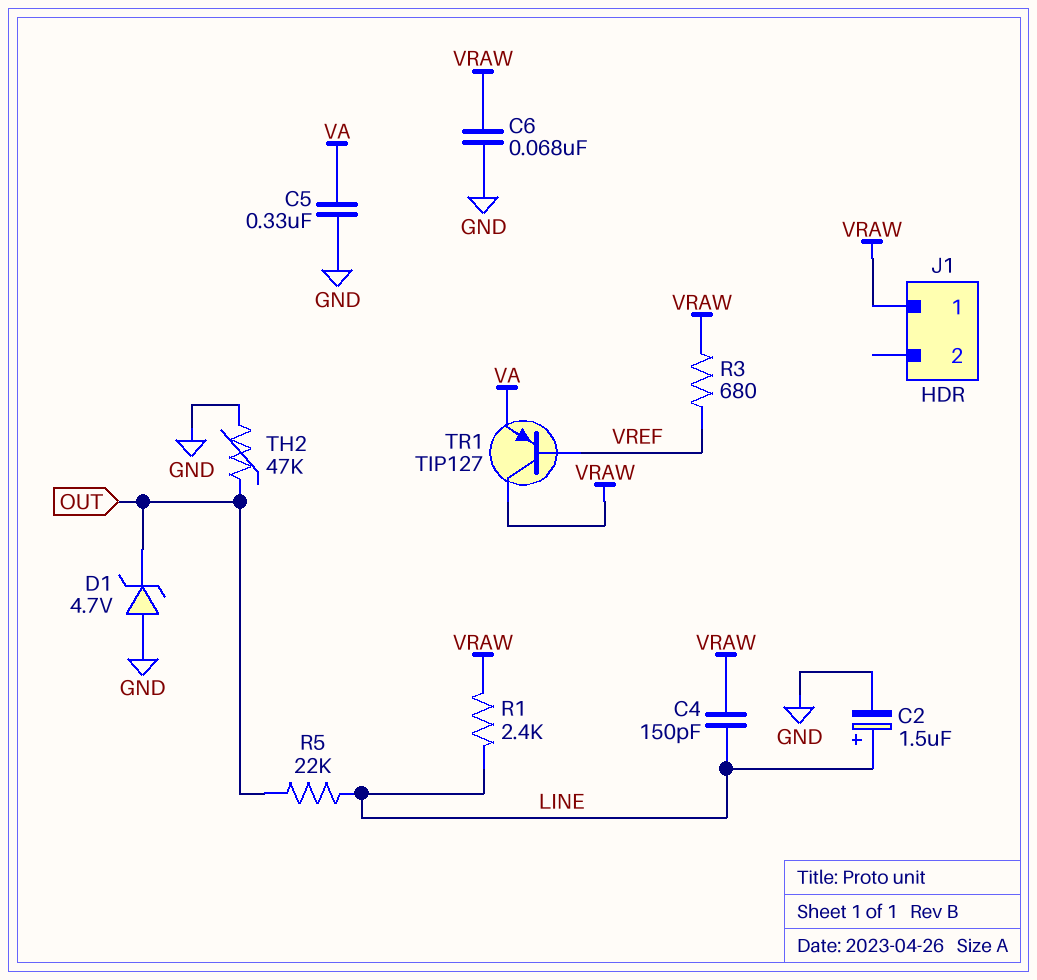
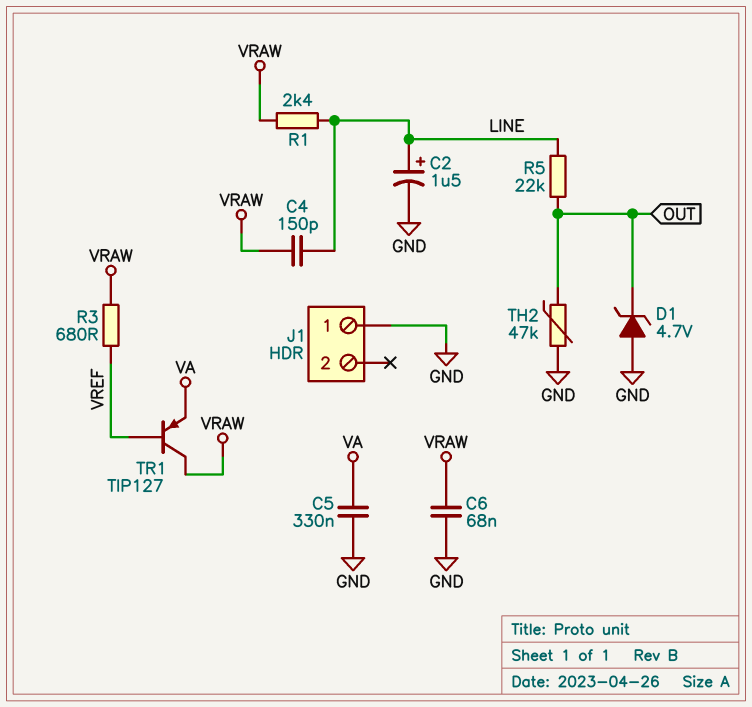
J1 pin 1: VRAW -> GND

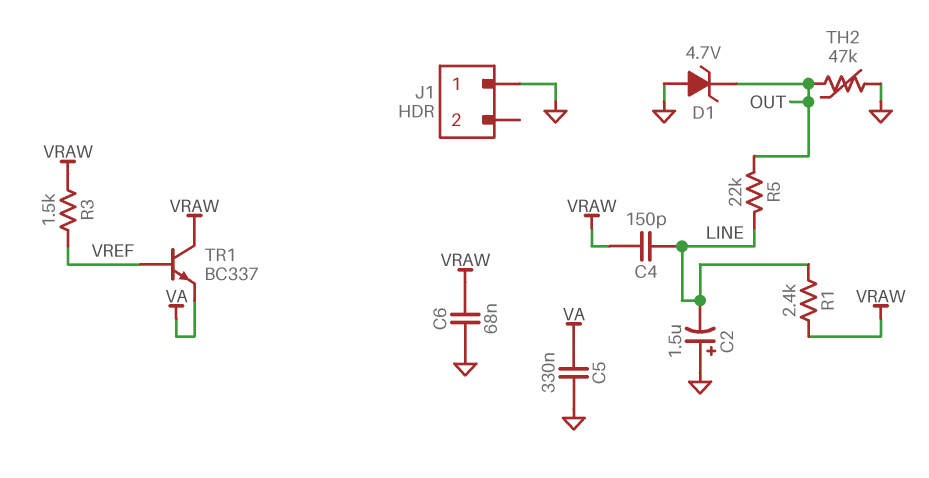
C2: 1.5uF (plus LINE, minus GND) -> 1.5uF (plus GND, minus LINE)
R3: 680 (VRAW, VREF) -> 1.5k (VRAW, VREF)
TR1: PNP TIP127 (B VREF, C VRAW, E VA) -> NPN BC337 (B VREF, C VRAW, E VA)

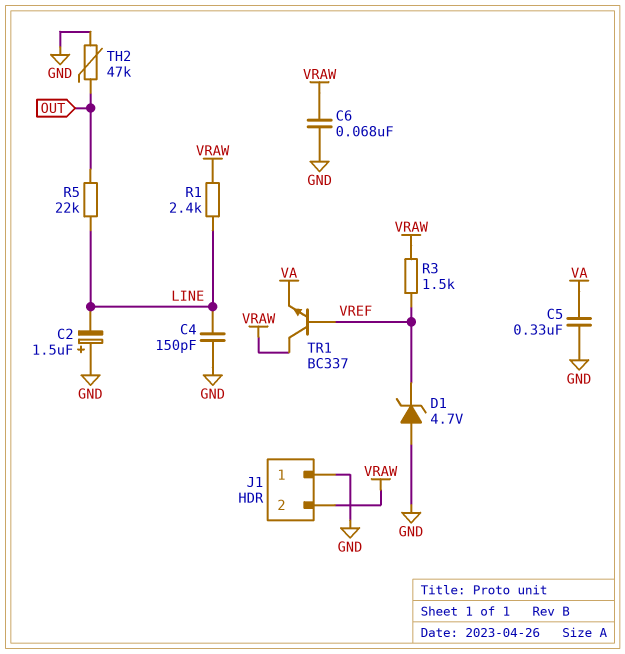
C4: 150pF (LINE, VRAW) -> 150pF (GND, LINE)
D1: zener 4.7V (A GND, K OUT) -> zener 4.7V (A GND, K VREF)
J1 pin 2: none -> VRAW

